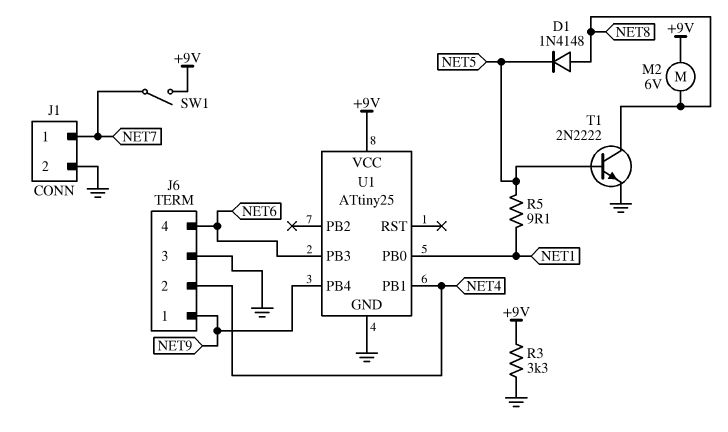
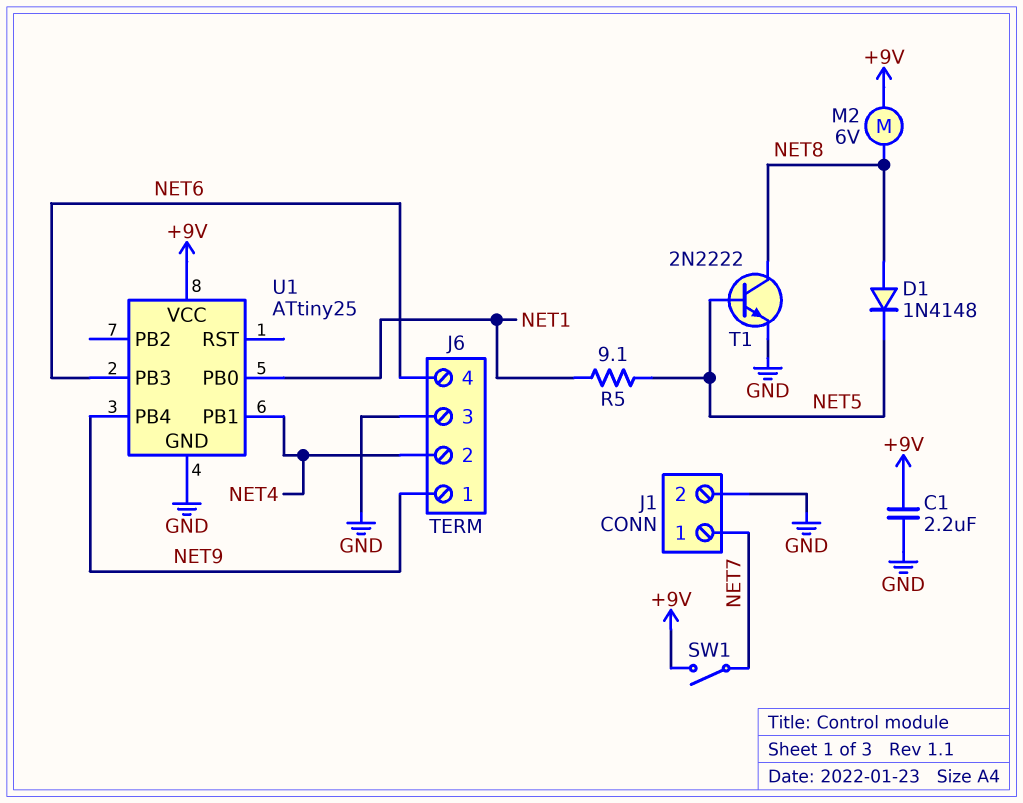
C1: none -> 2.2uF (+9V, GND)
R3: 3.3k (+9V, GND) -> none

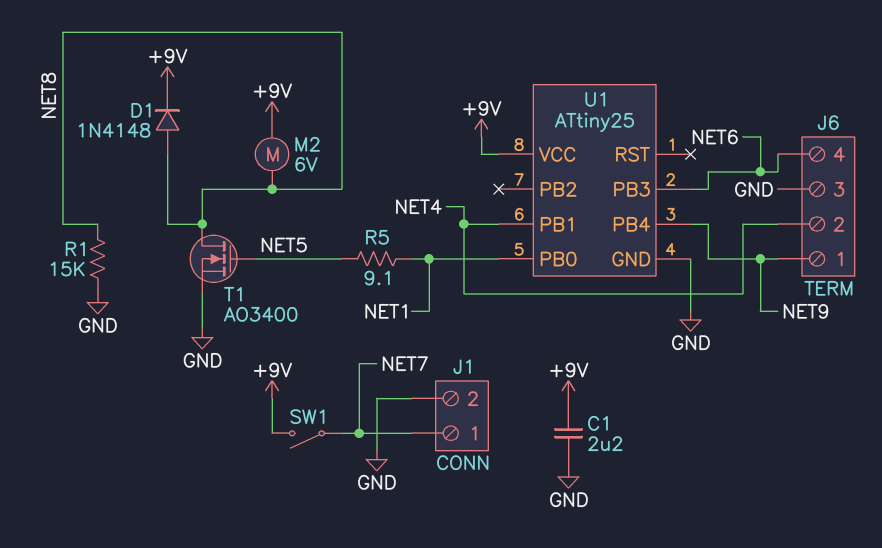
D1: diode 1N4148 (A NET8, K NET5) -> diode 1N4148 (A NET8, K +9V)
R1: none -> 15k (GND, NET8)
T1: NPN 2N2222 (B NET5, C NET8, E GND) -> NMOS AO3400 (G NET5, D NET8, S GND)

